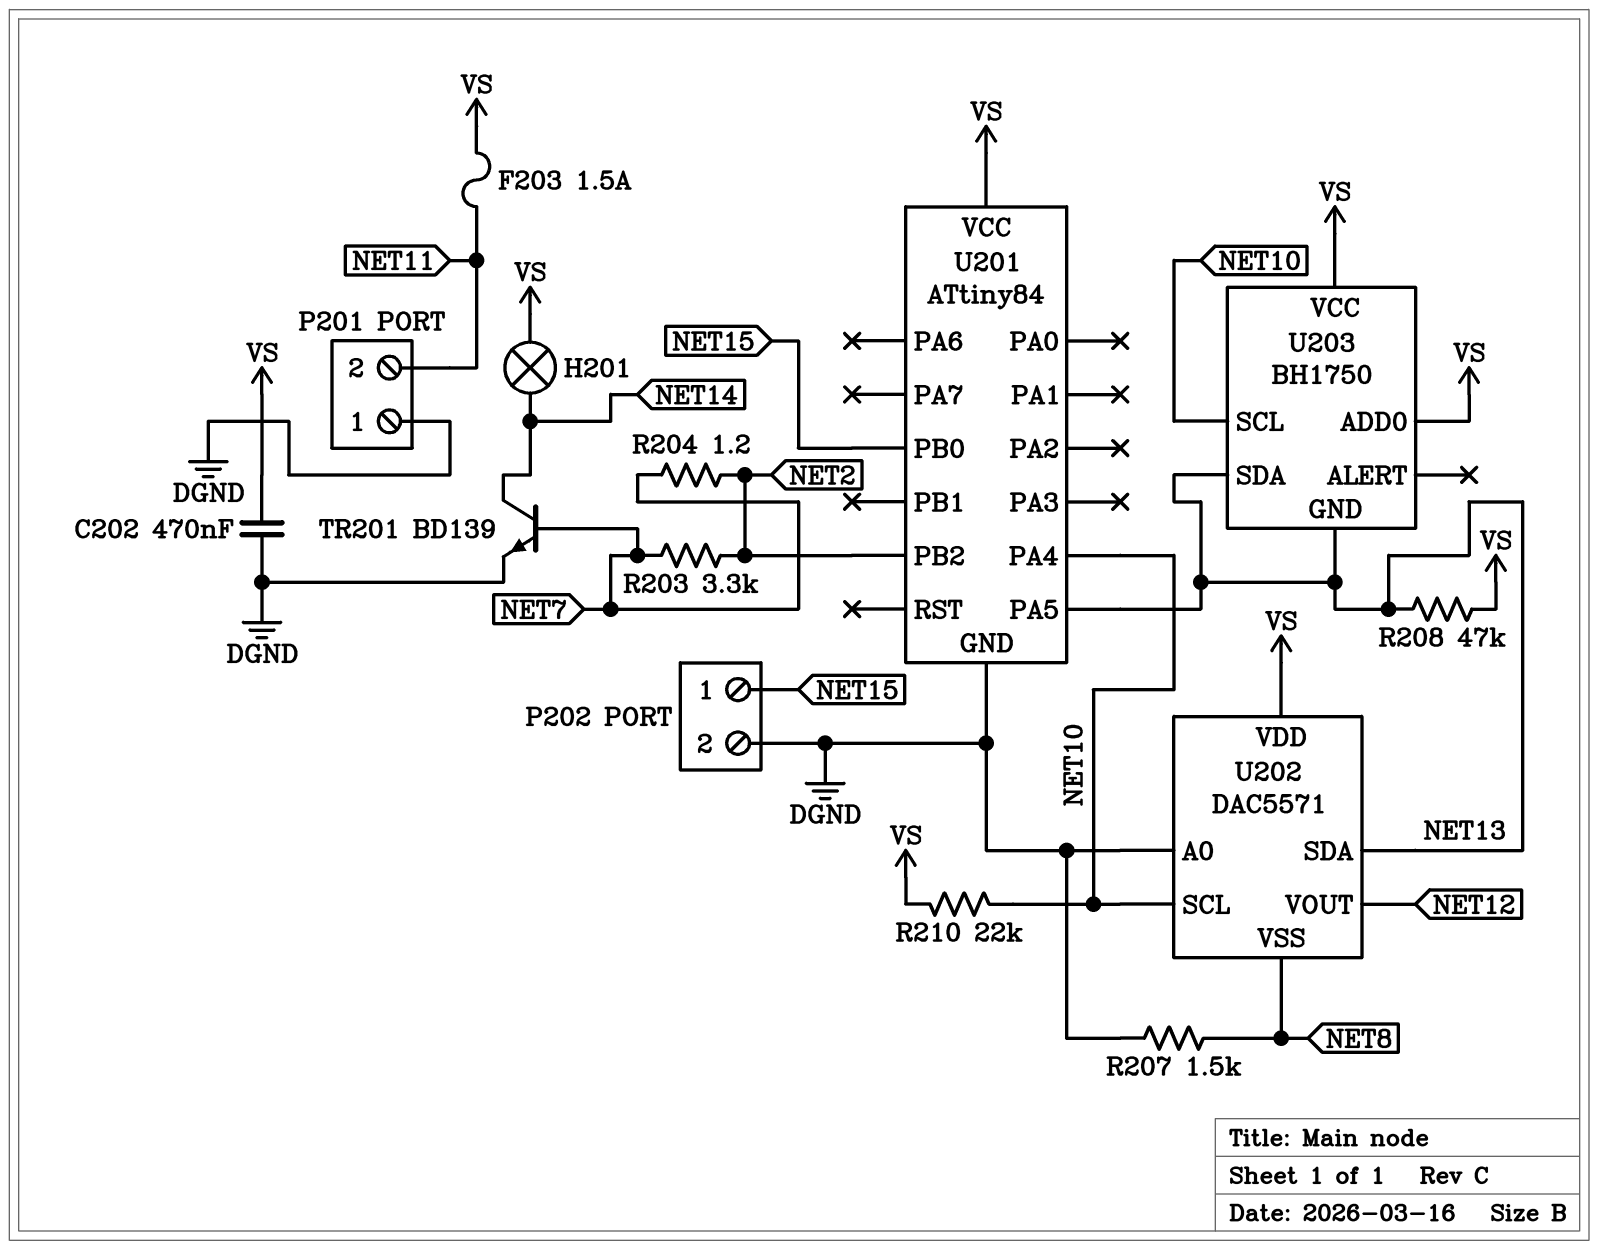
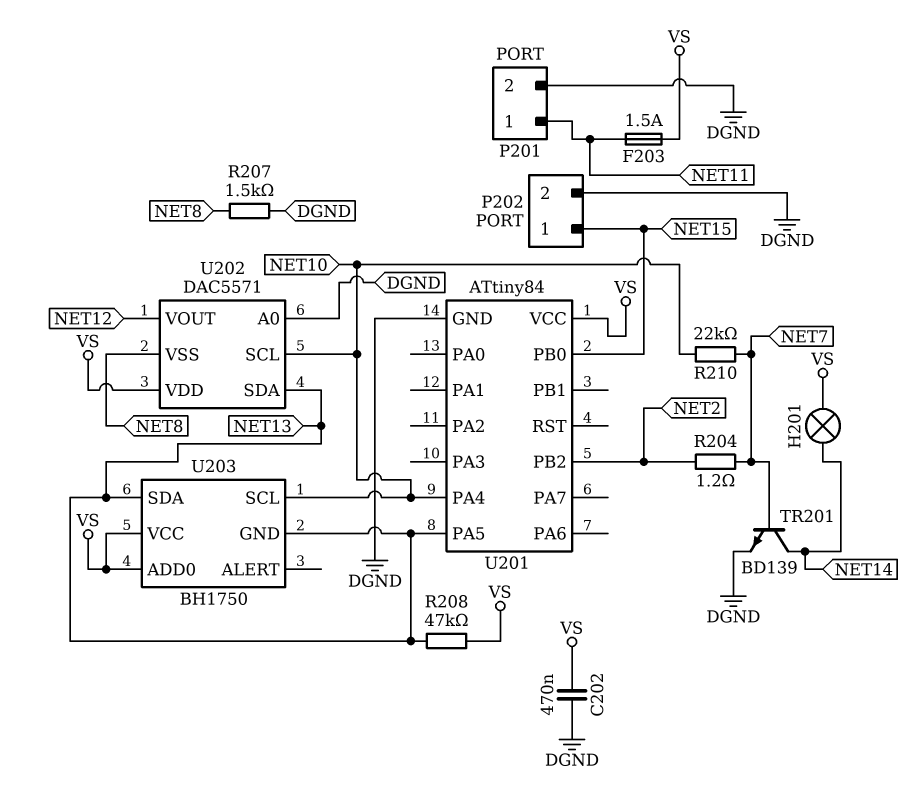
P201 pin 1: DGND -> NET11
P201 pin 2: NET11 -> DGND
R203: 3.3k (NET2, NET7) -> none
R210: 22k (NET10, VS) -> 22k (NET7, NET10)

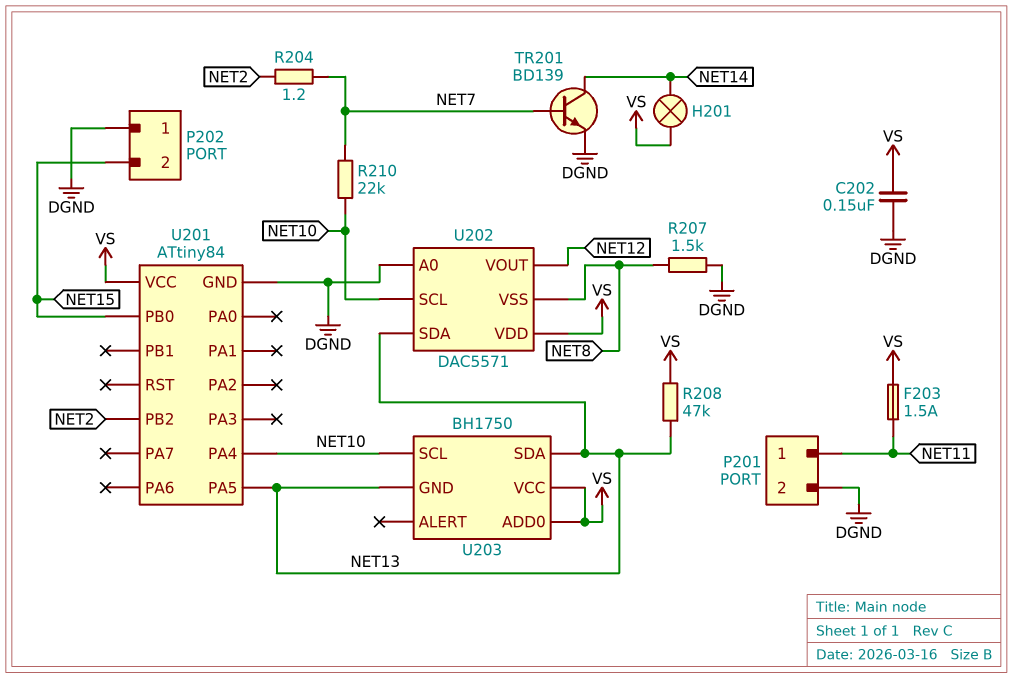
C202: 470nF (DGND, VS) -> 150nF (DGND, VS)
P202 pin 1: NET15 -> DGND
P202 pin 2: DGND -> NET15

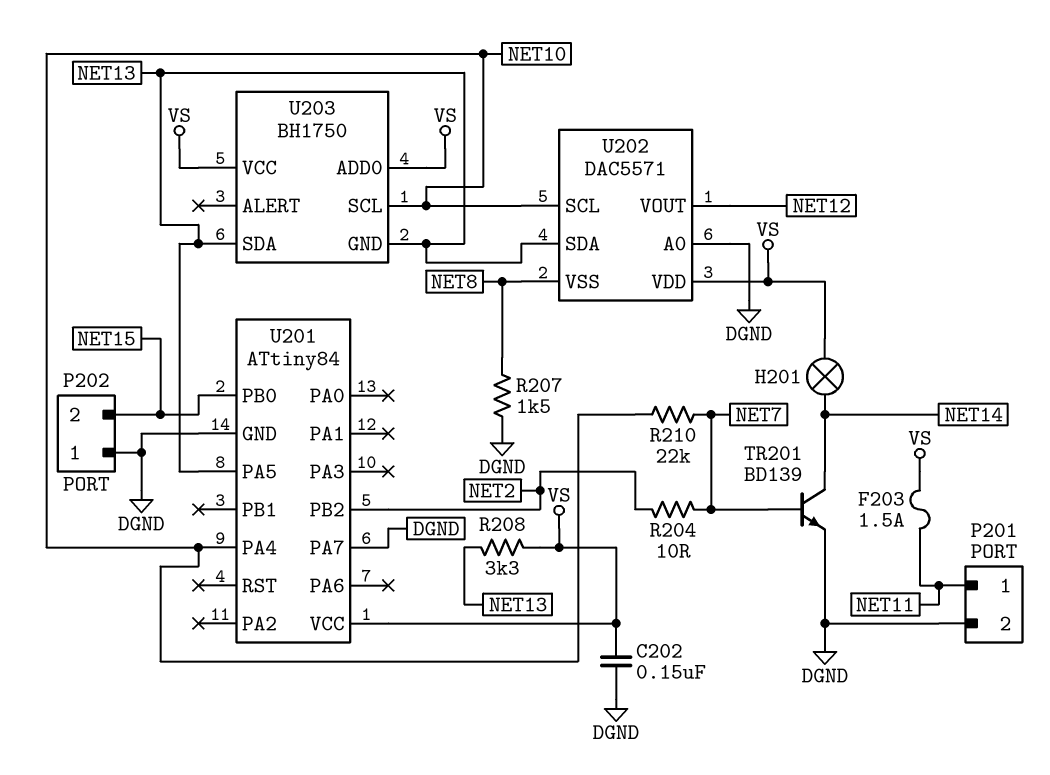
R204: 1.2 (NET2, NET7) -> 10 (NET2, NET7)
R208: 47k (NET13, VS) -> 3.3k (NET13, VS)
U201 pin PA7: none -> DGND

